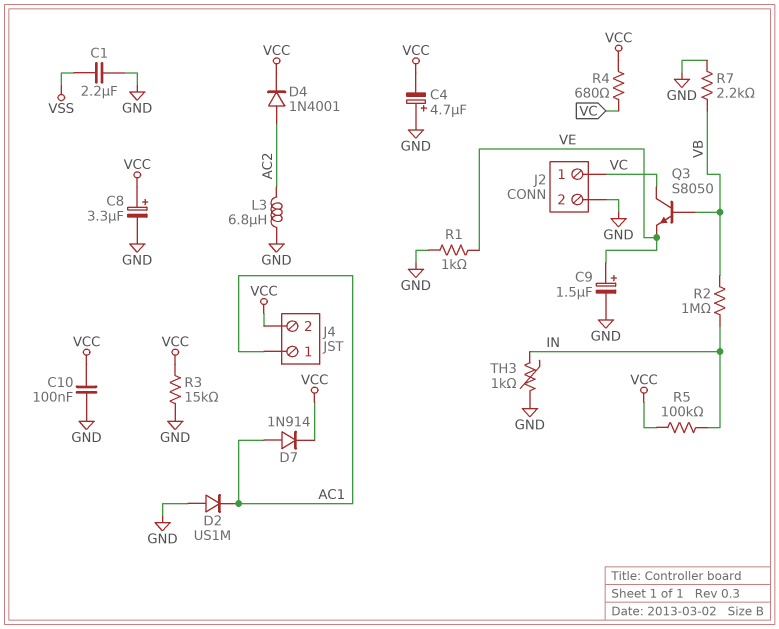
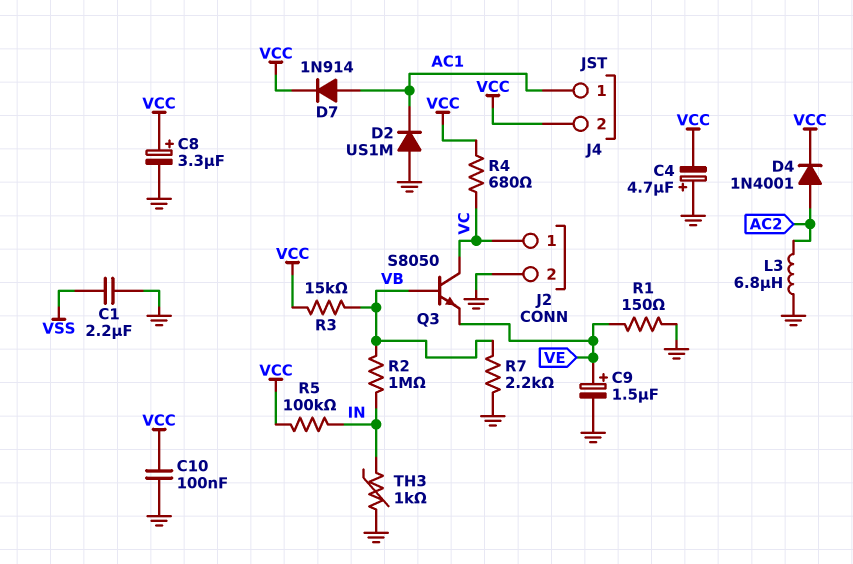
R1: 1k (GND, VE) -> 150 (GND, VE)
R3: 15k (GND, VCC) -> 15k (VB, VCC)

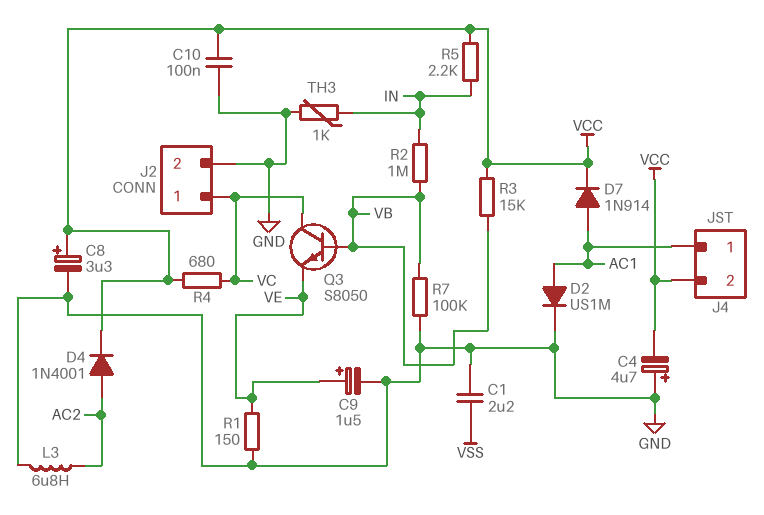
D2: diode US1M (A GND, K AC1) -> diode US1M (A AC1, K GND)
R5: 100k (IN, VCC) -> 2.2k (IN, VCC)
R7: 2.2k (GND, VB) -> 100k (GND, VB)

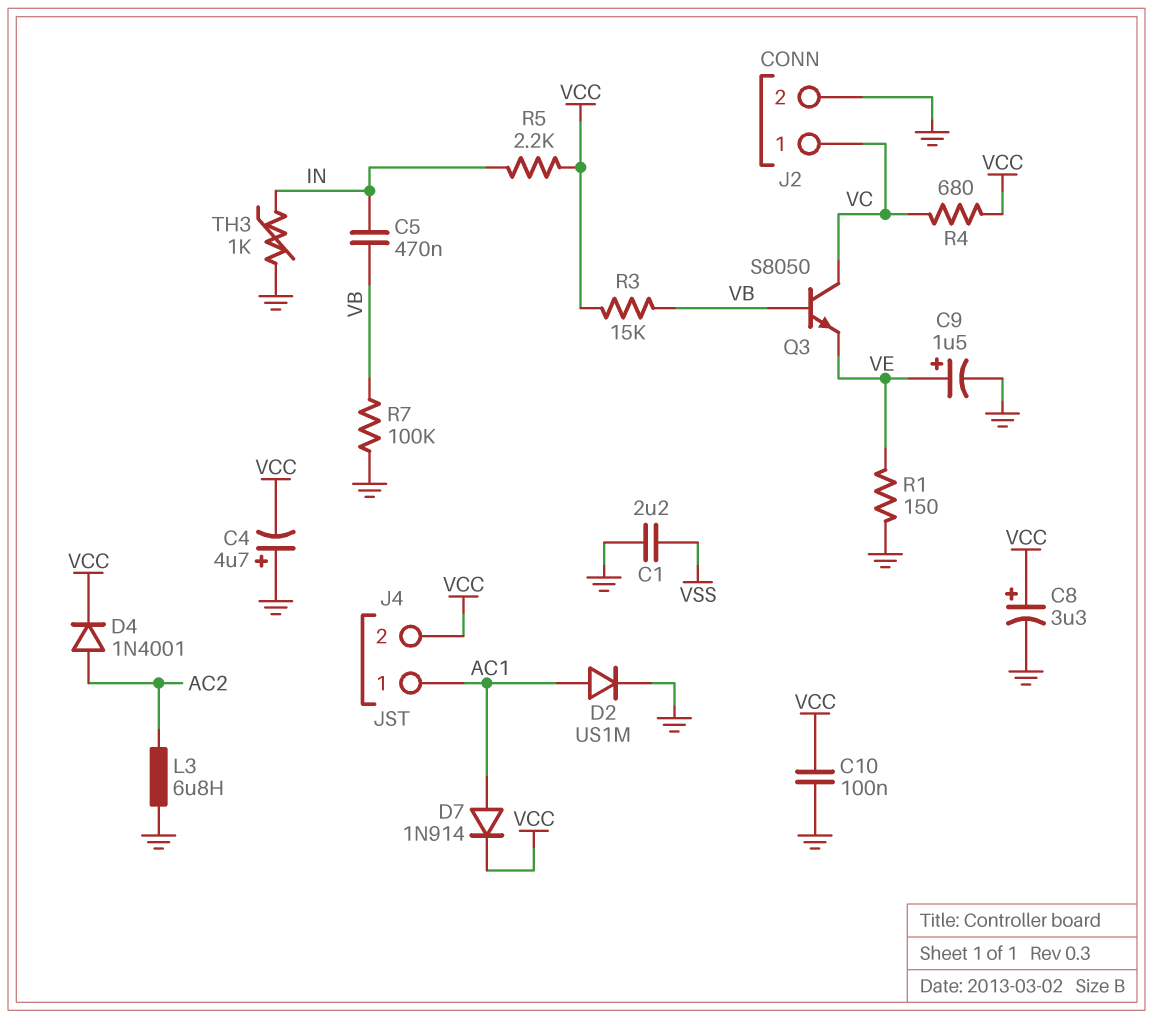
C5: none -> 470nF (IN, VB)
R2: 1M (IN, VB) -> none

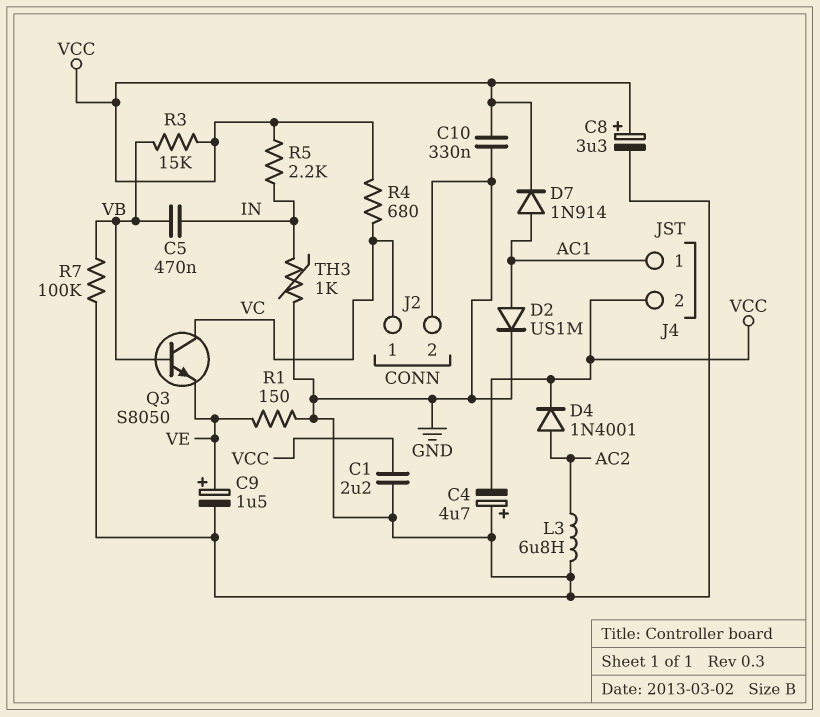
C1: 2.2uF (GND, VSS) -> 2.2uF (GND, VCC)
C10: 100nF (GND, VCC) -> 330nF (GND, VCC)

